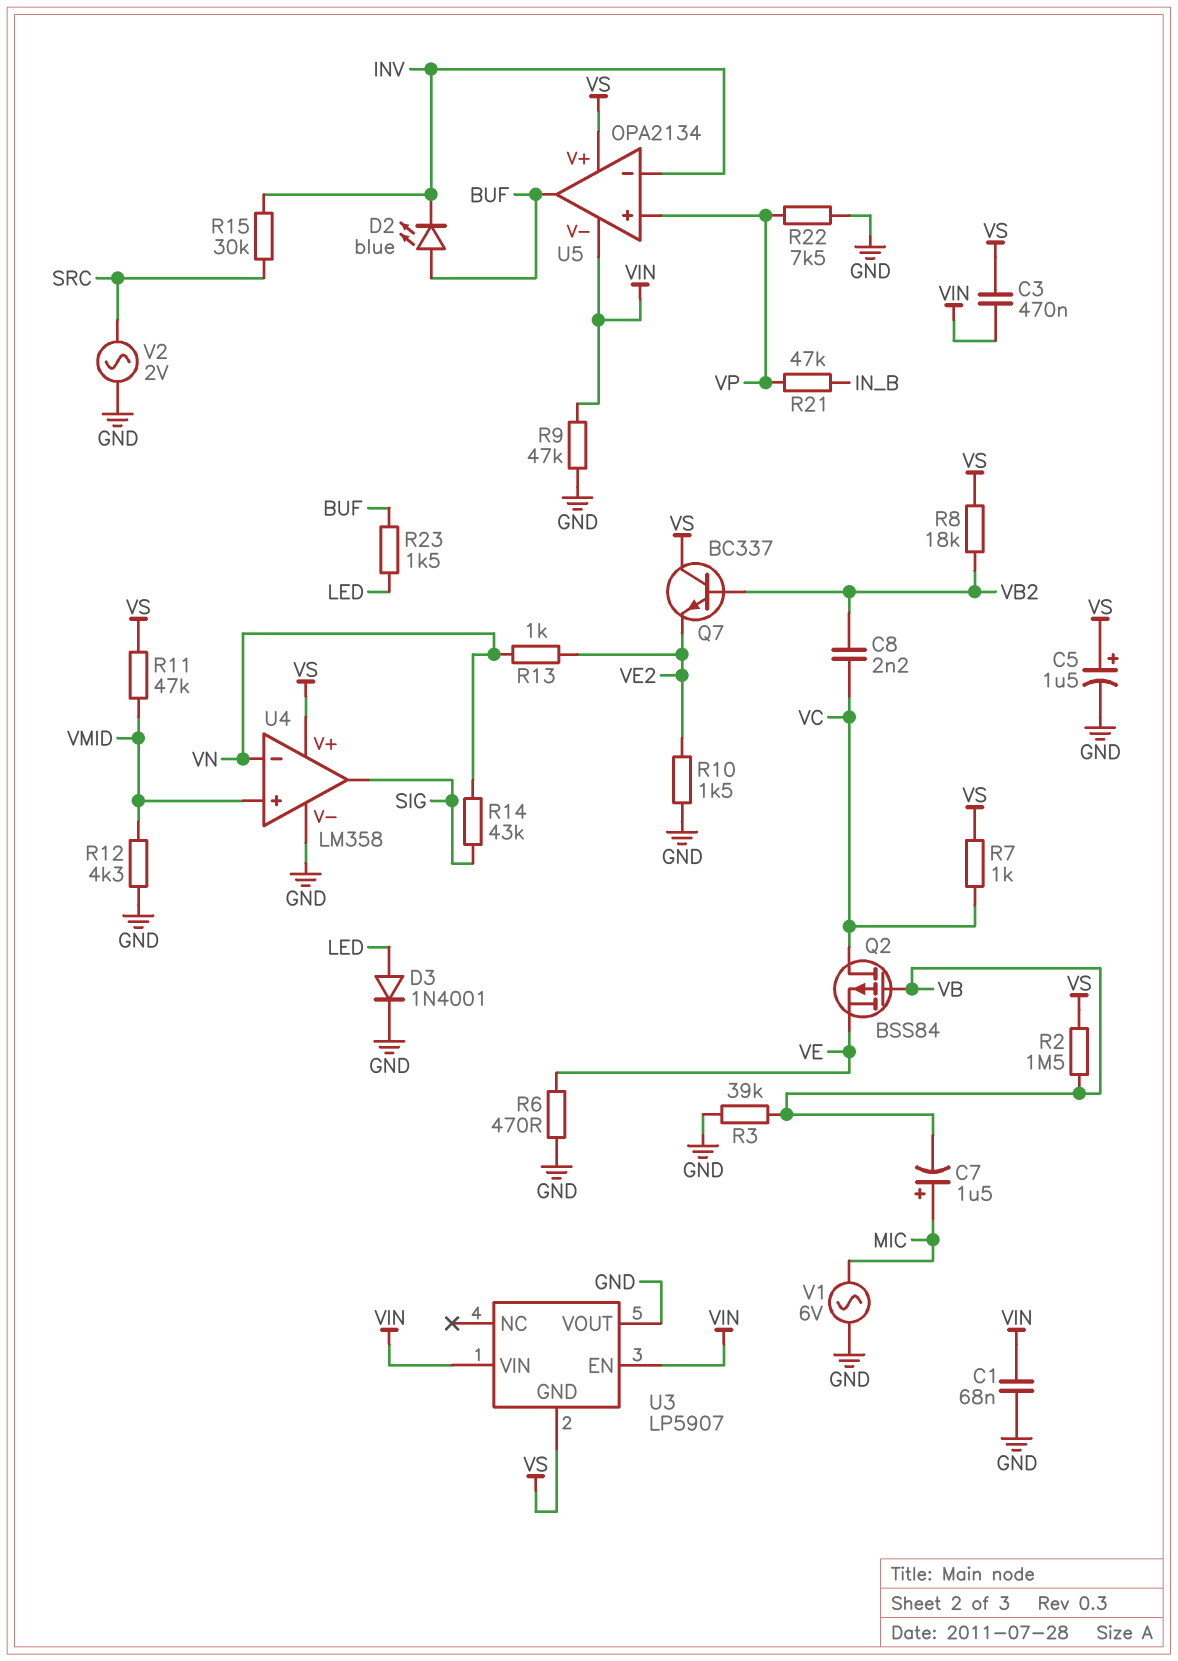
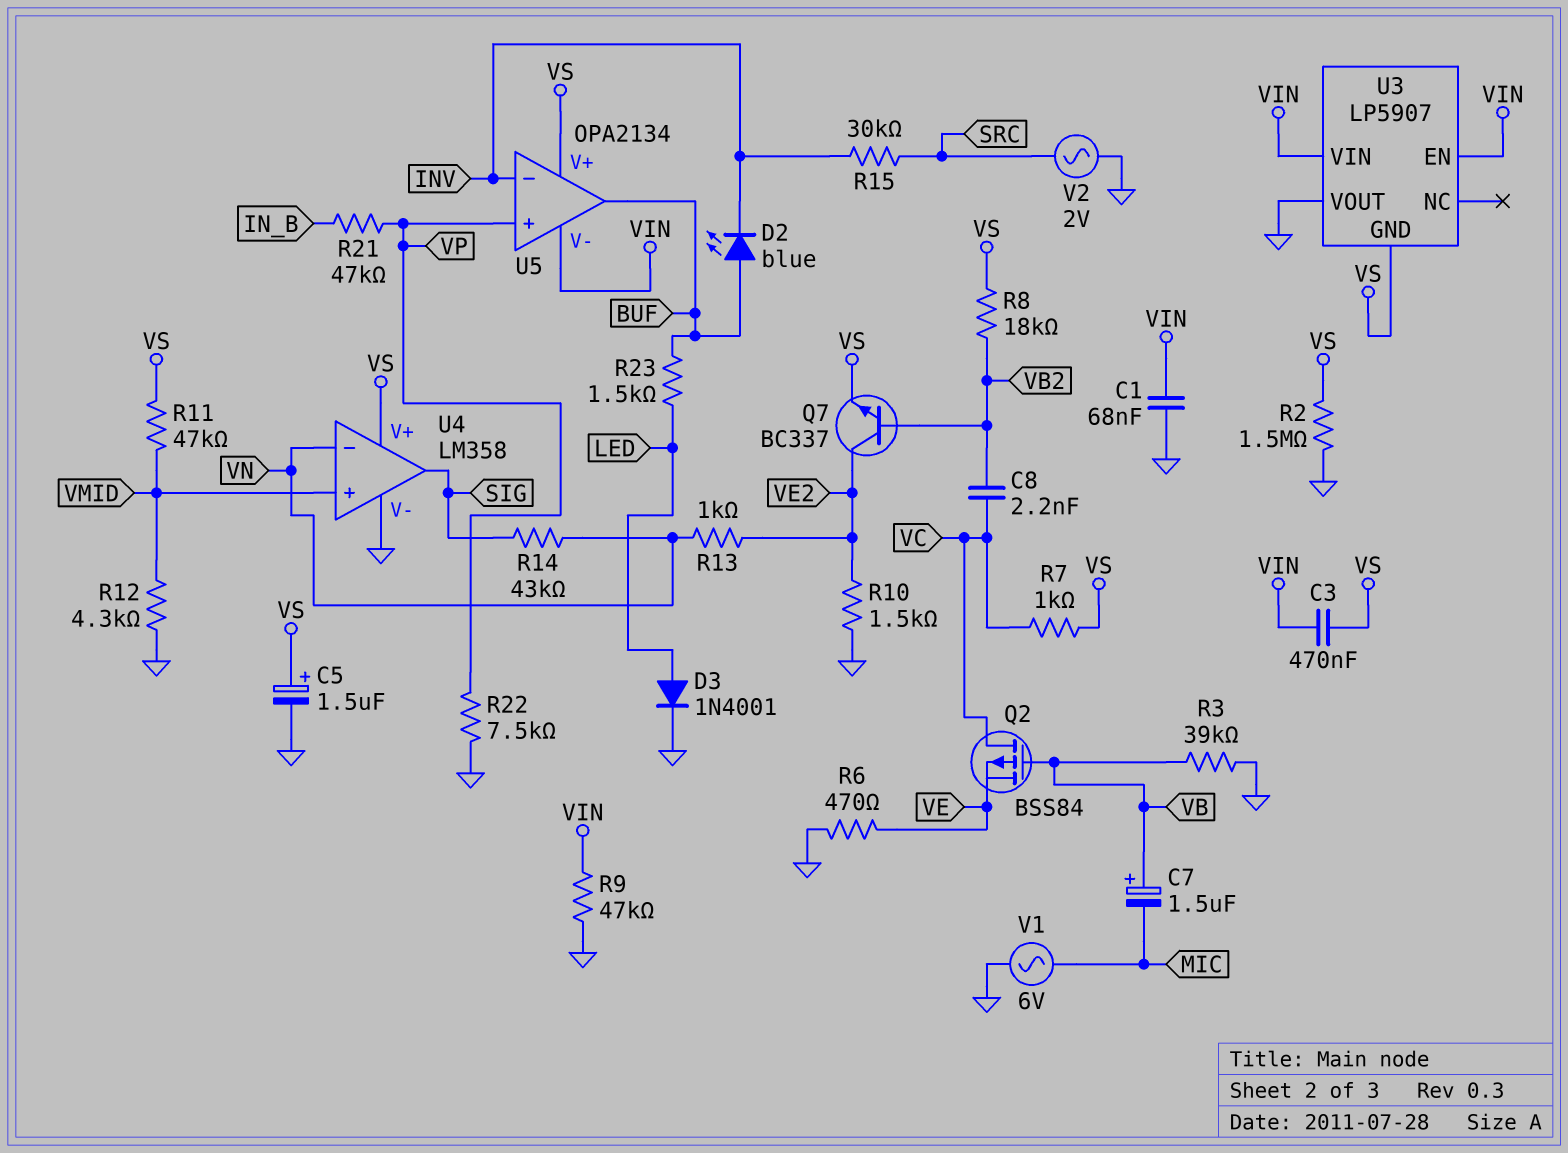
C7: 1.5uF (plus MIC, minus VB) -> 1.5uF (plus VB, minus MIC)
Q7: NPN BC337 (B VB2, C VS, E VE2) -> NPN BC337 (B VB2, C VE2, E VS)
R2: 1.5M (VB, VS) -> 1.5M (GND, VS)

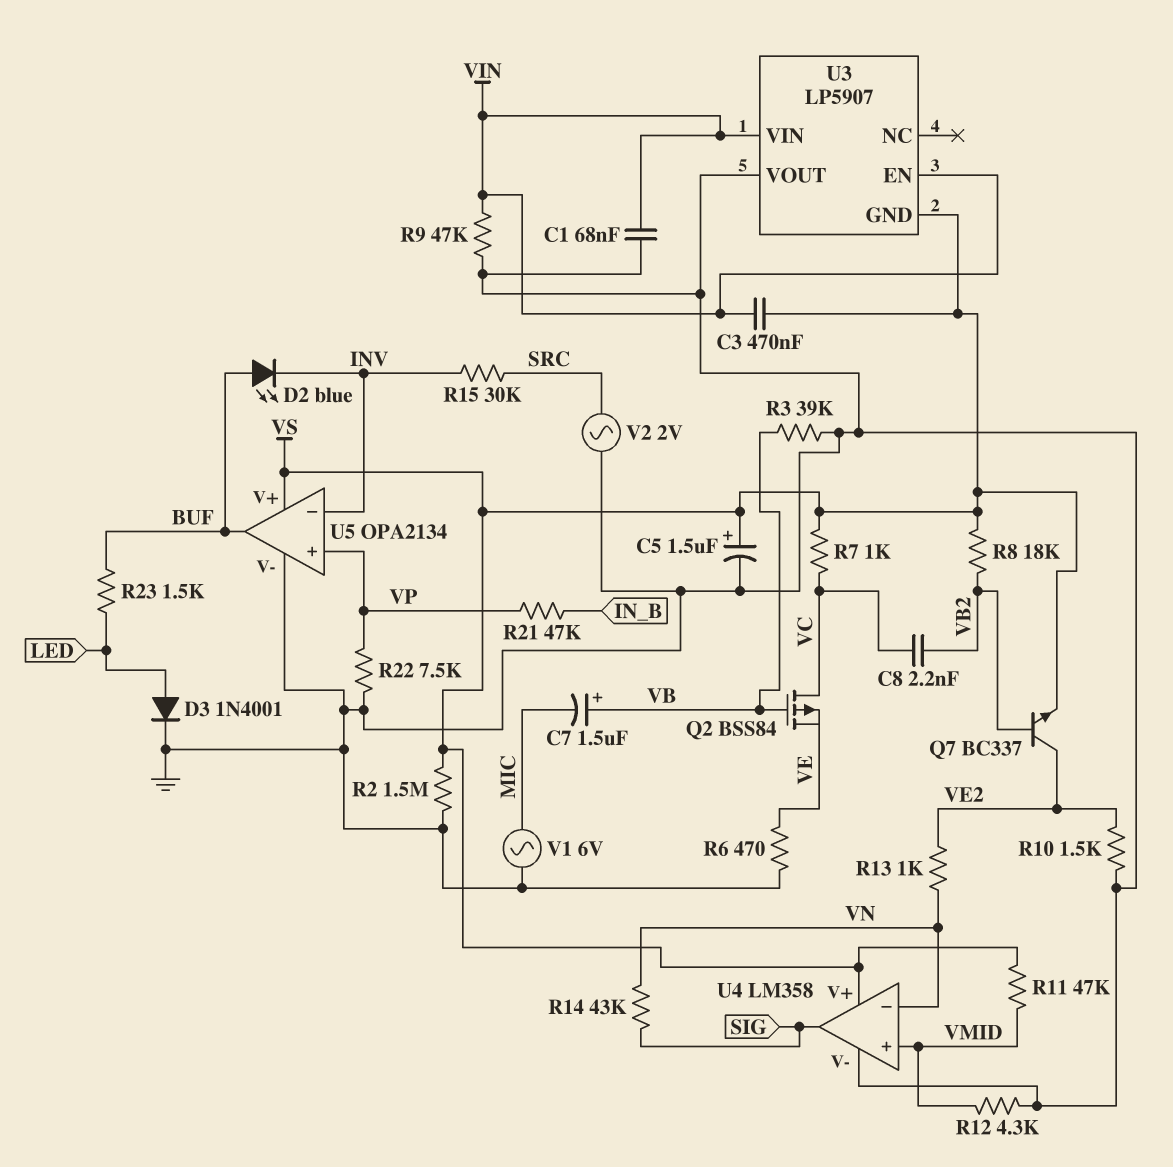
U5 pin V-: VIN -> GND

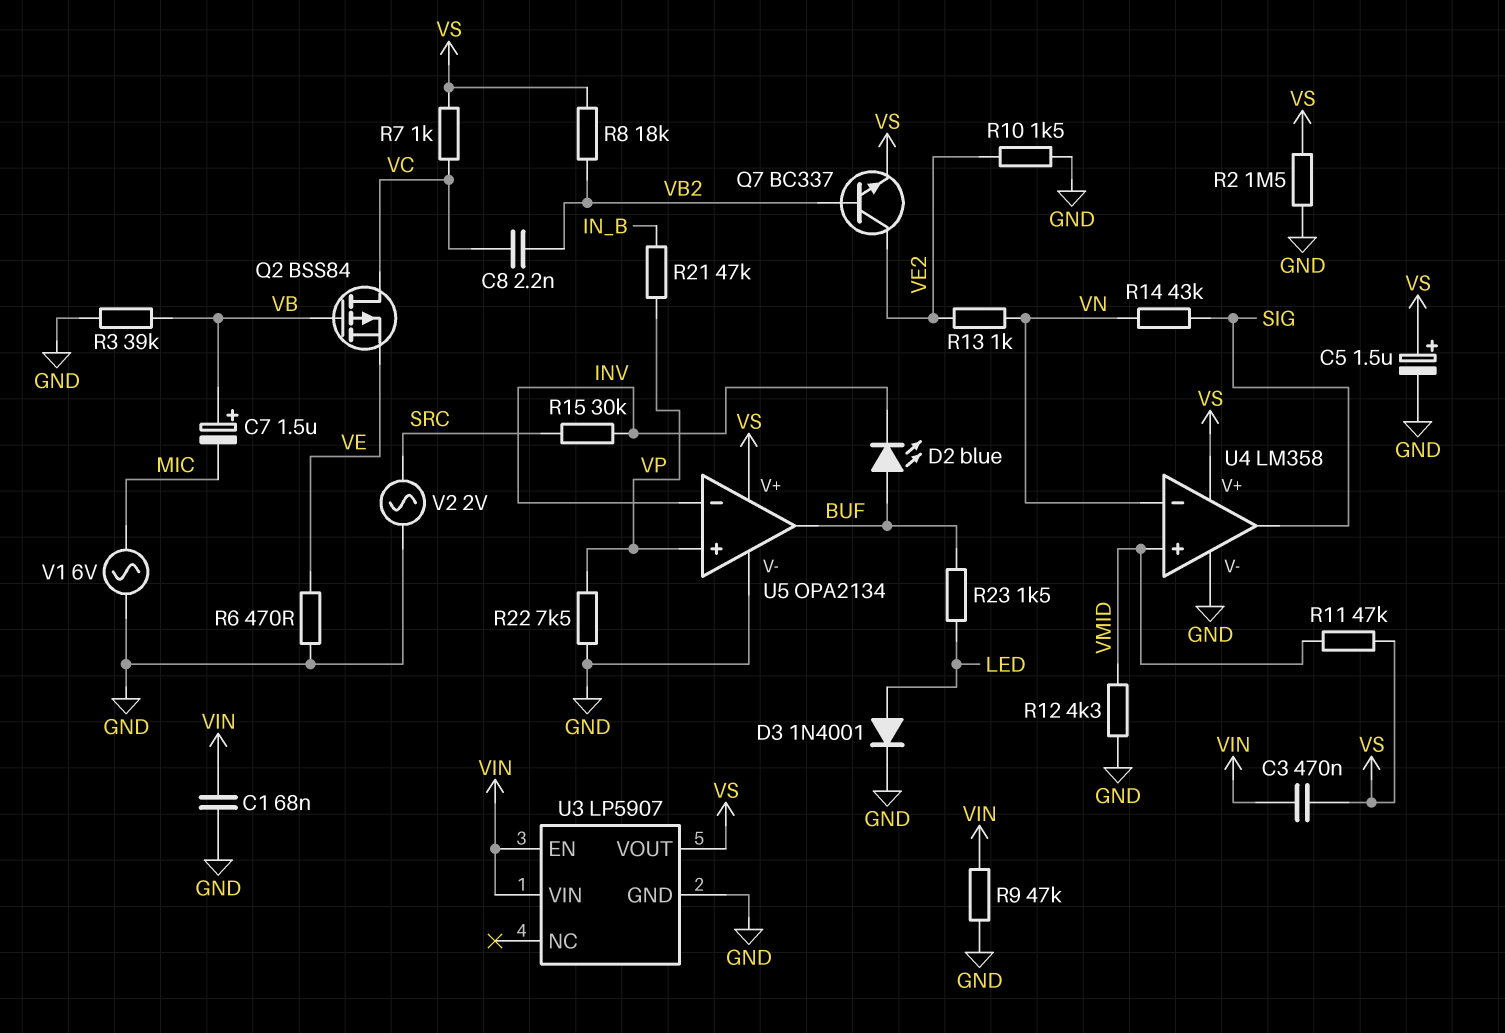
U3 pin GND: VS -> GND
U3 pin VOUT: GND -> VS

